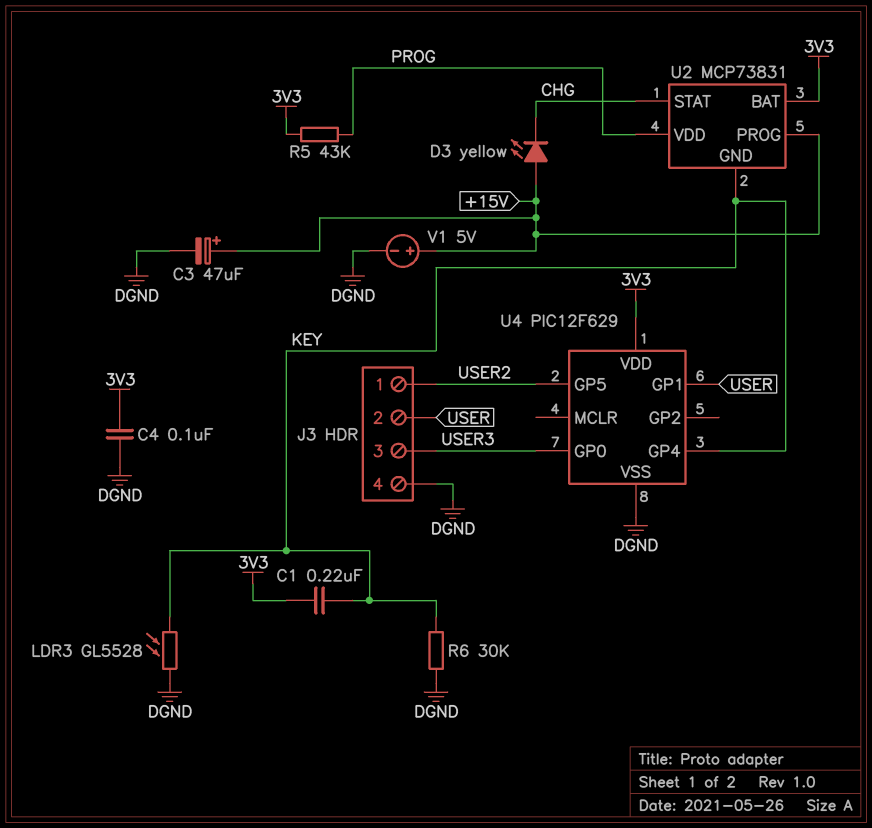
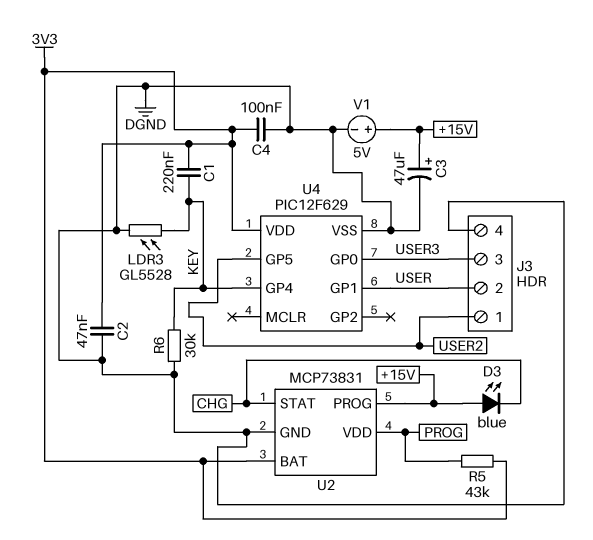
C2: none -> 47nF (3V3, DGND)
D3: LED yellow (A +15V, K CHG) -> LED blue (A +15V, K CHG)
U2 pin GND: KEY -> DGND

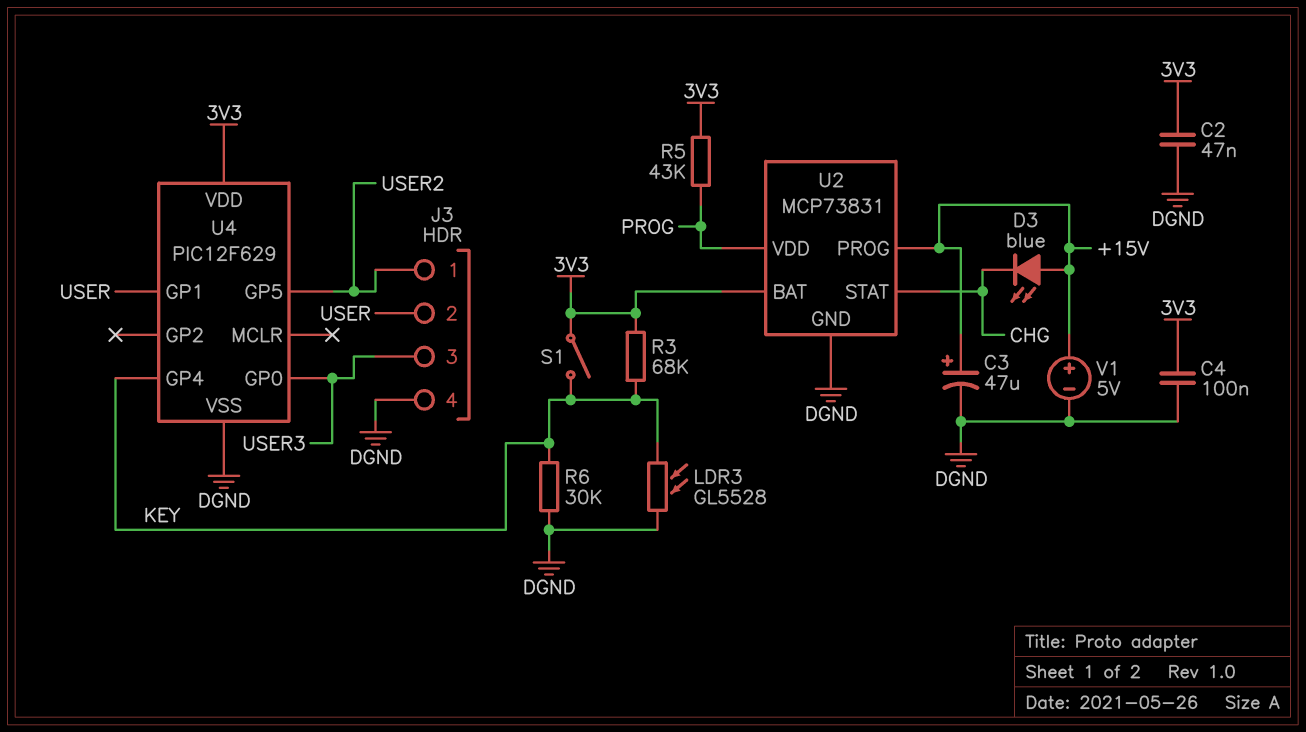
C1: 220nF (3V3, KEY) -> none
R3: none -> 68k (3V3, KEY)
S1: none -> switch (3V3, KEY)

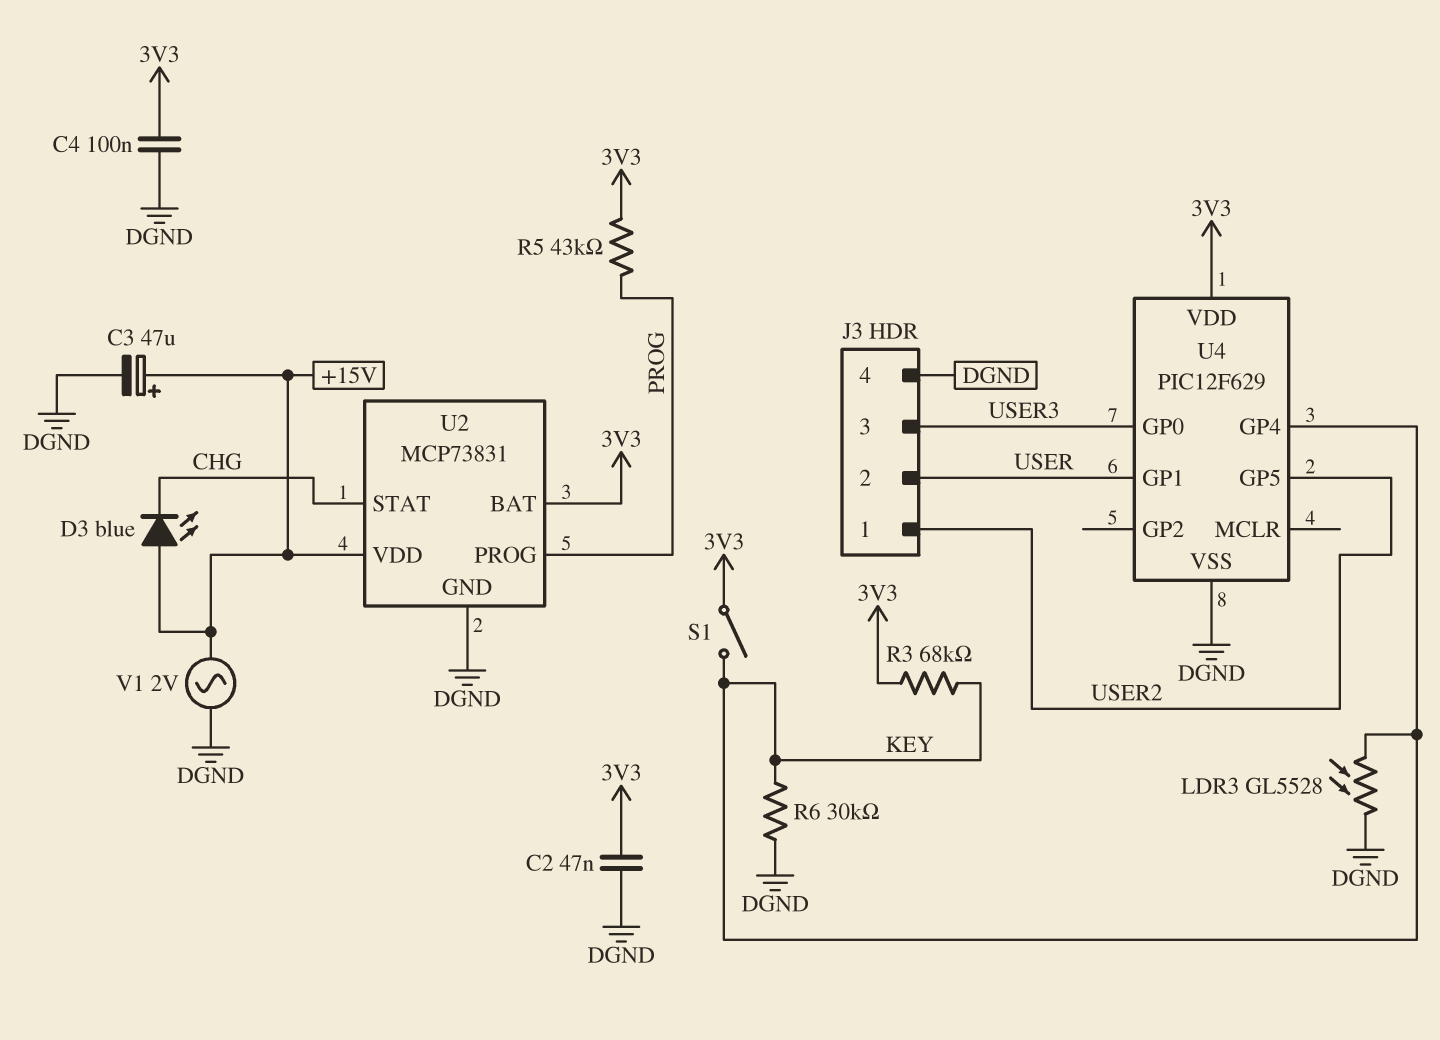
U2 pin PROG: +15V -> PROG
U2 pin VDD: PROG -> +15V
V1: 5V (plus +15V, minus DGND) -> AC 2V (+15V, DGND)

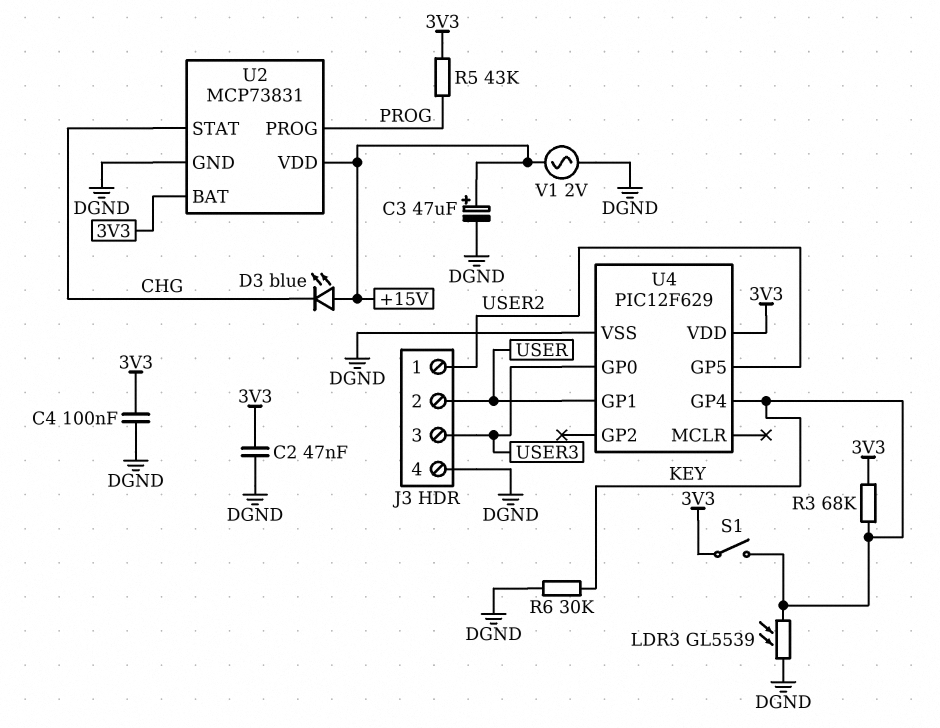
LDR3: GL5528 (DGND, KEY) -> GL5539 (DGND, KEY)

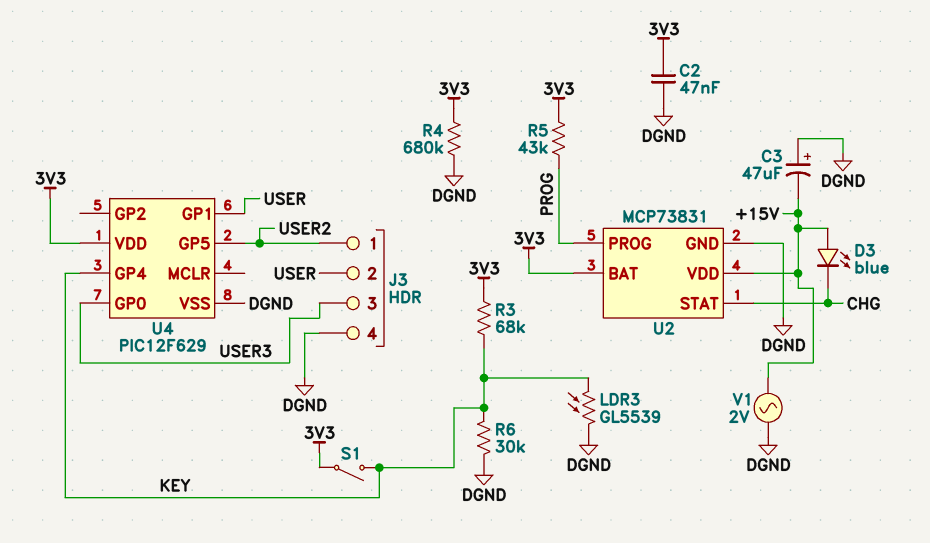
C3: 47uF (plus +15V, minus DGND) -> 47uF (plus DGND, minus +15V)
C4: 100nF (3V3, DGND) -> none
R4: none -> 680k (3V3, DGND)

